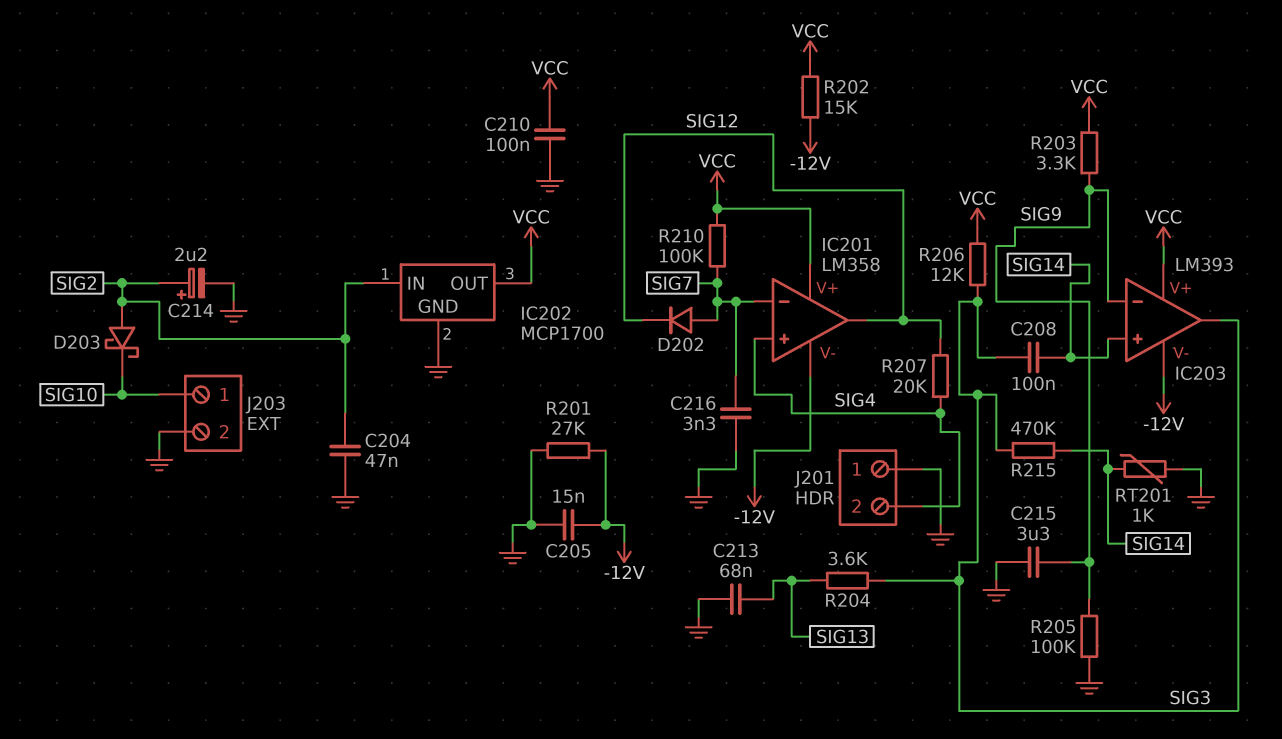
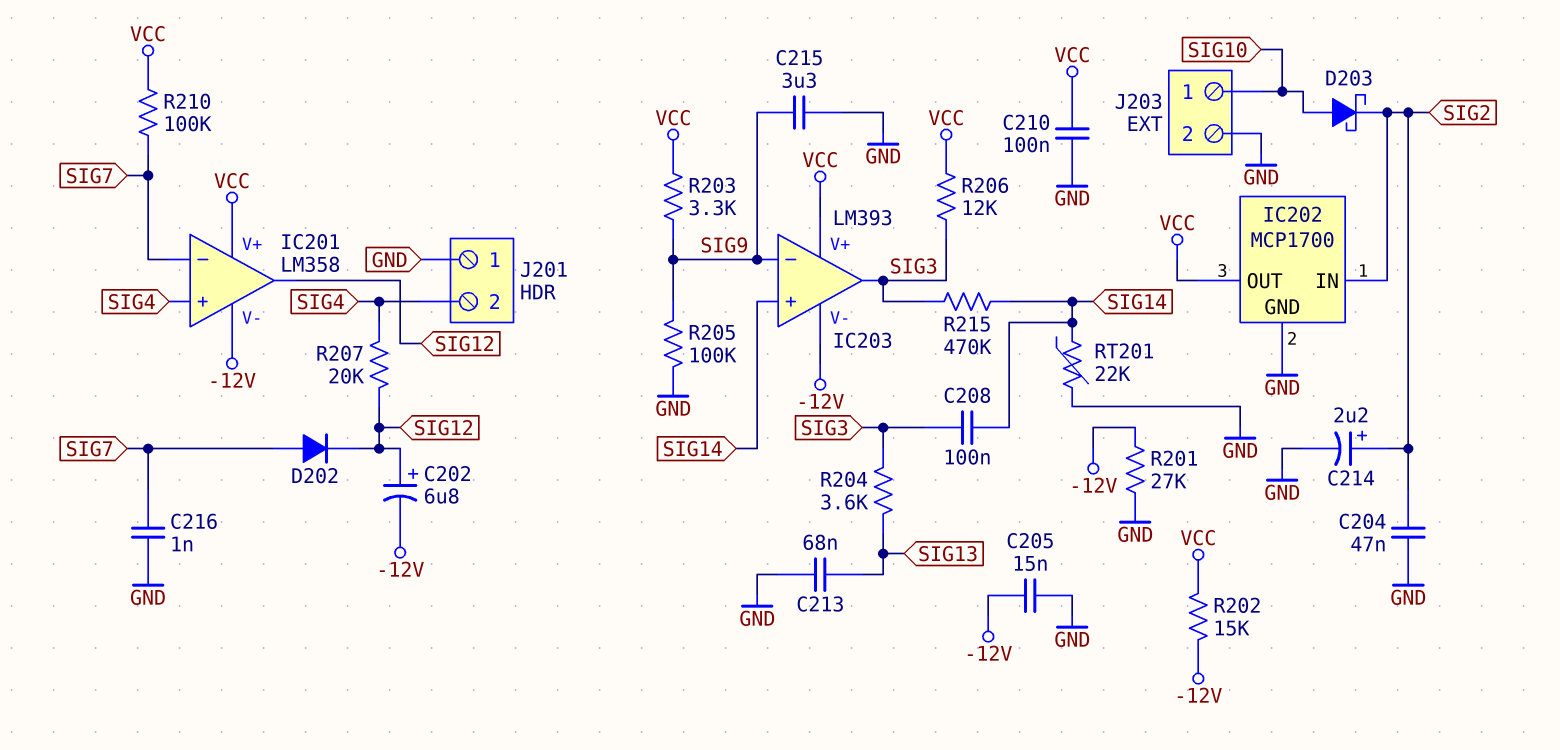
C202: none -> 6.8uF (plus SIG12, minus -12V)
C216: 3.3nF (GND, SIG7) -> 1nF (GND, SIG7)
D203: schottky (A SIG2, K SIG10) -> schottky (A SIG10, K SIG2)
RT201: 1k (GND, SIG14) -> 22k (GND, SIG14)

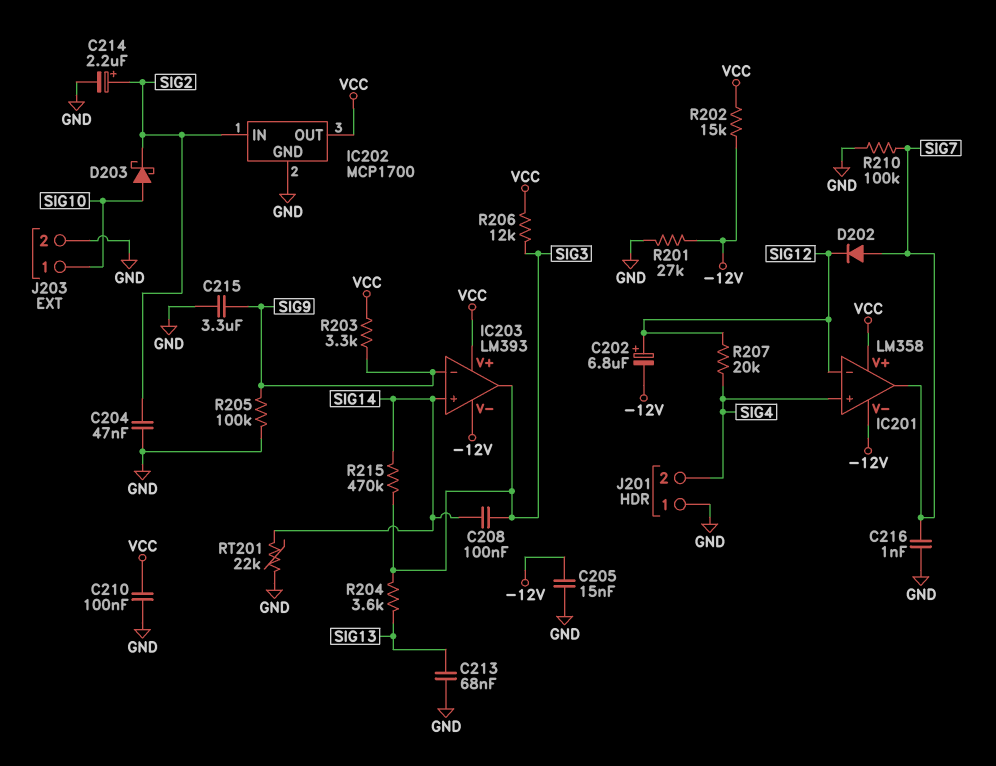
IC201 pin in-: SIG7 -> SIG12
IC201 pin out: SIG12 -> SIG7
R210: 100k (SIG7, VCC) -> 100k (GND, SIG7)

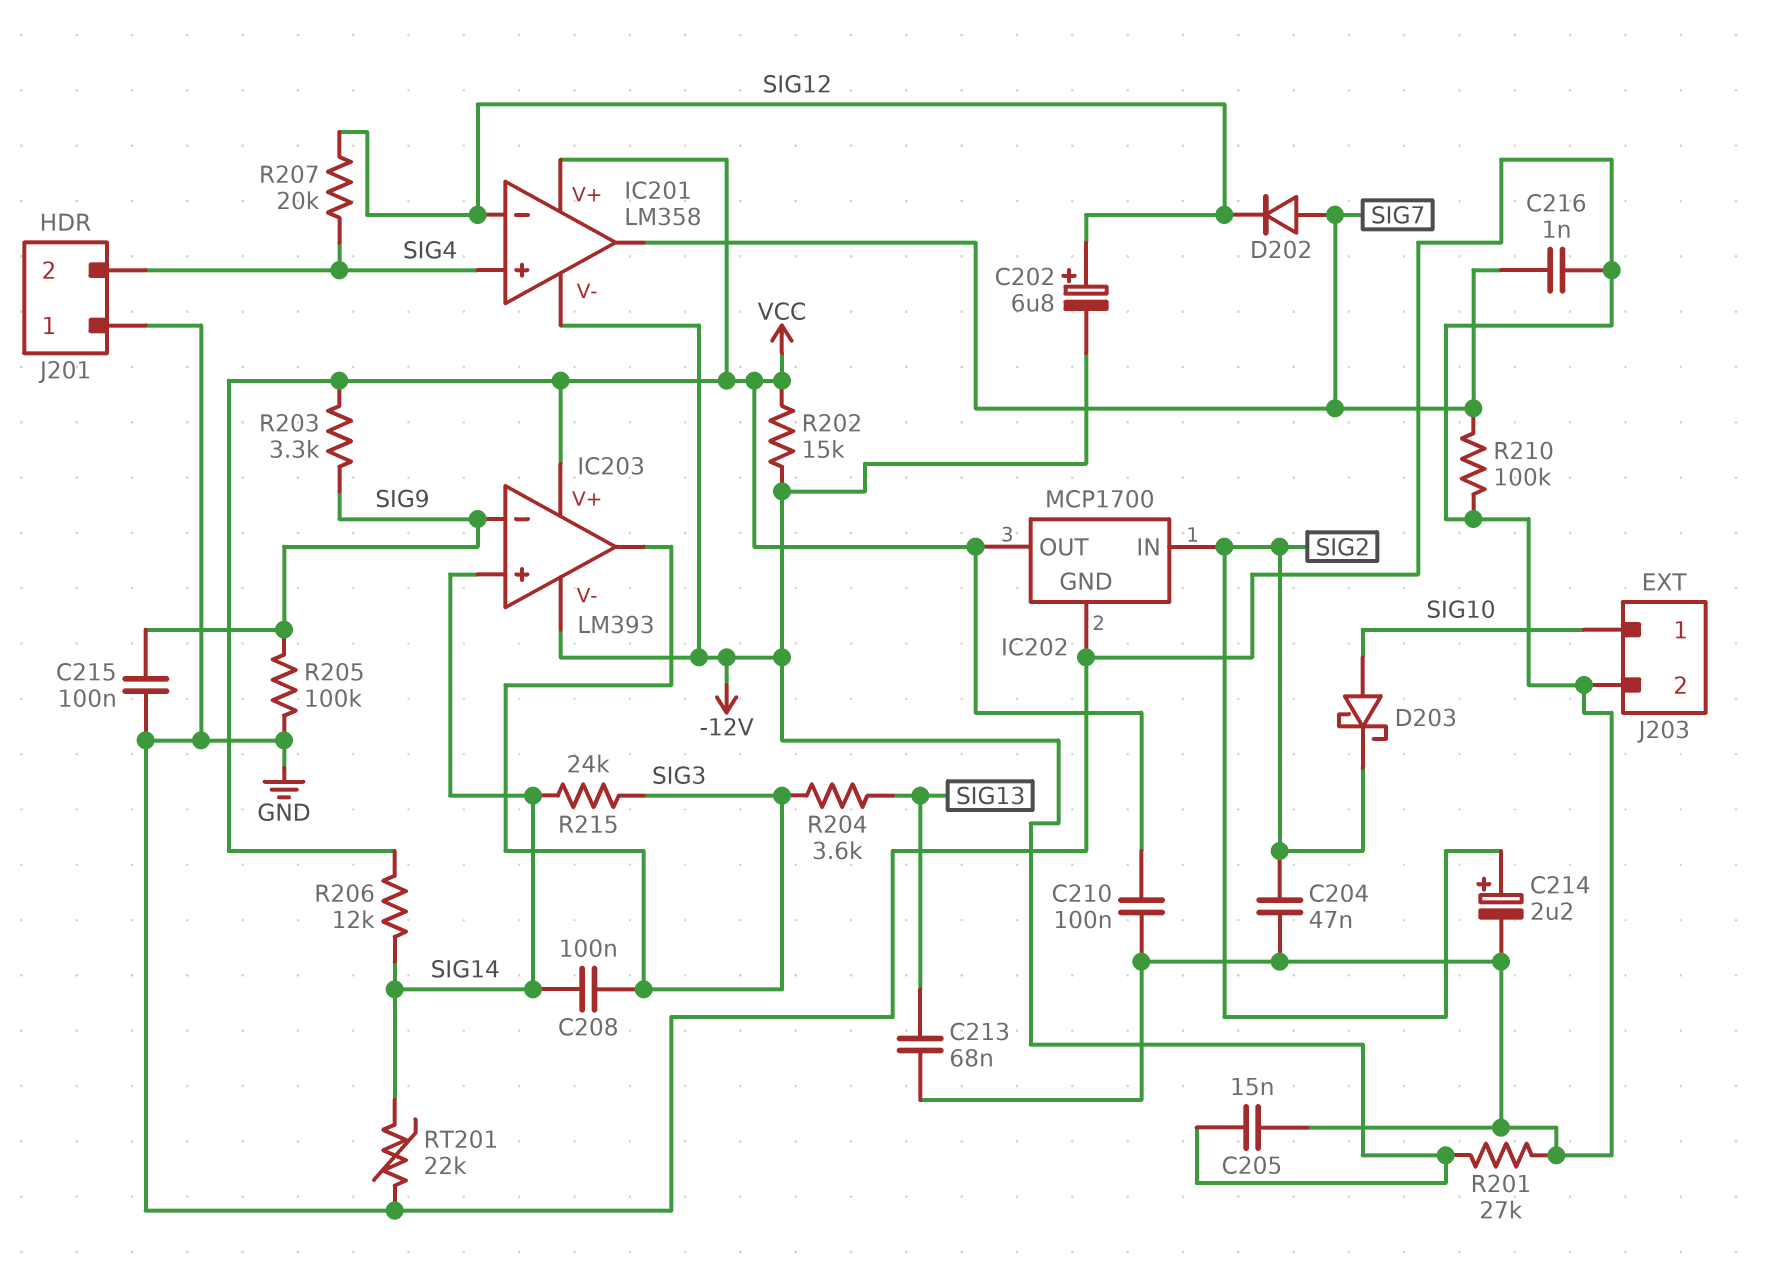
C215: 3.3uF (GND, SIG9) -> 100nF (GND, SIG9)
R206: 12k (SIG3, VCC) -> 12k (SIG14, VCC)
R215: 470k (SIG3, SIG14) -> 24k (SIG3, SIG14)

